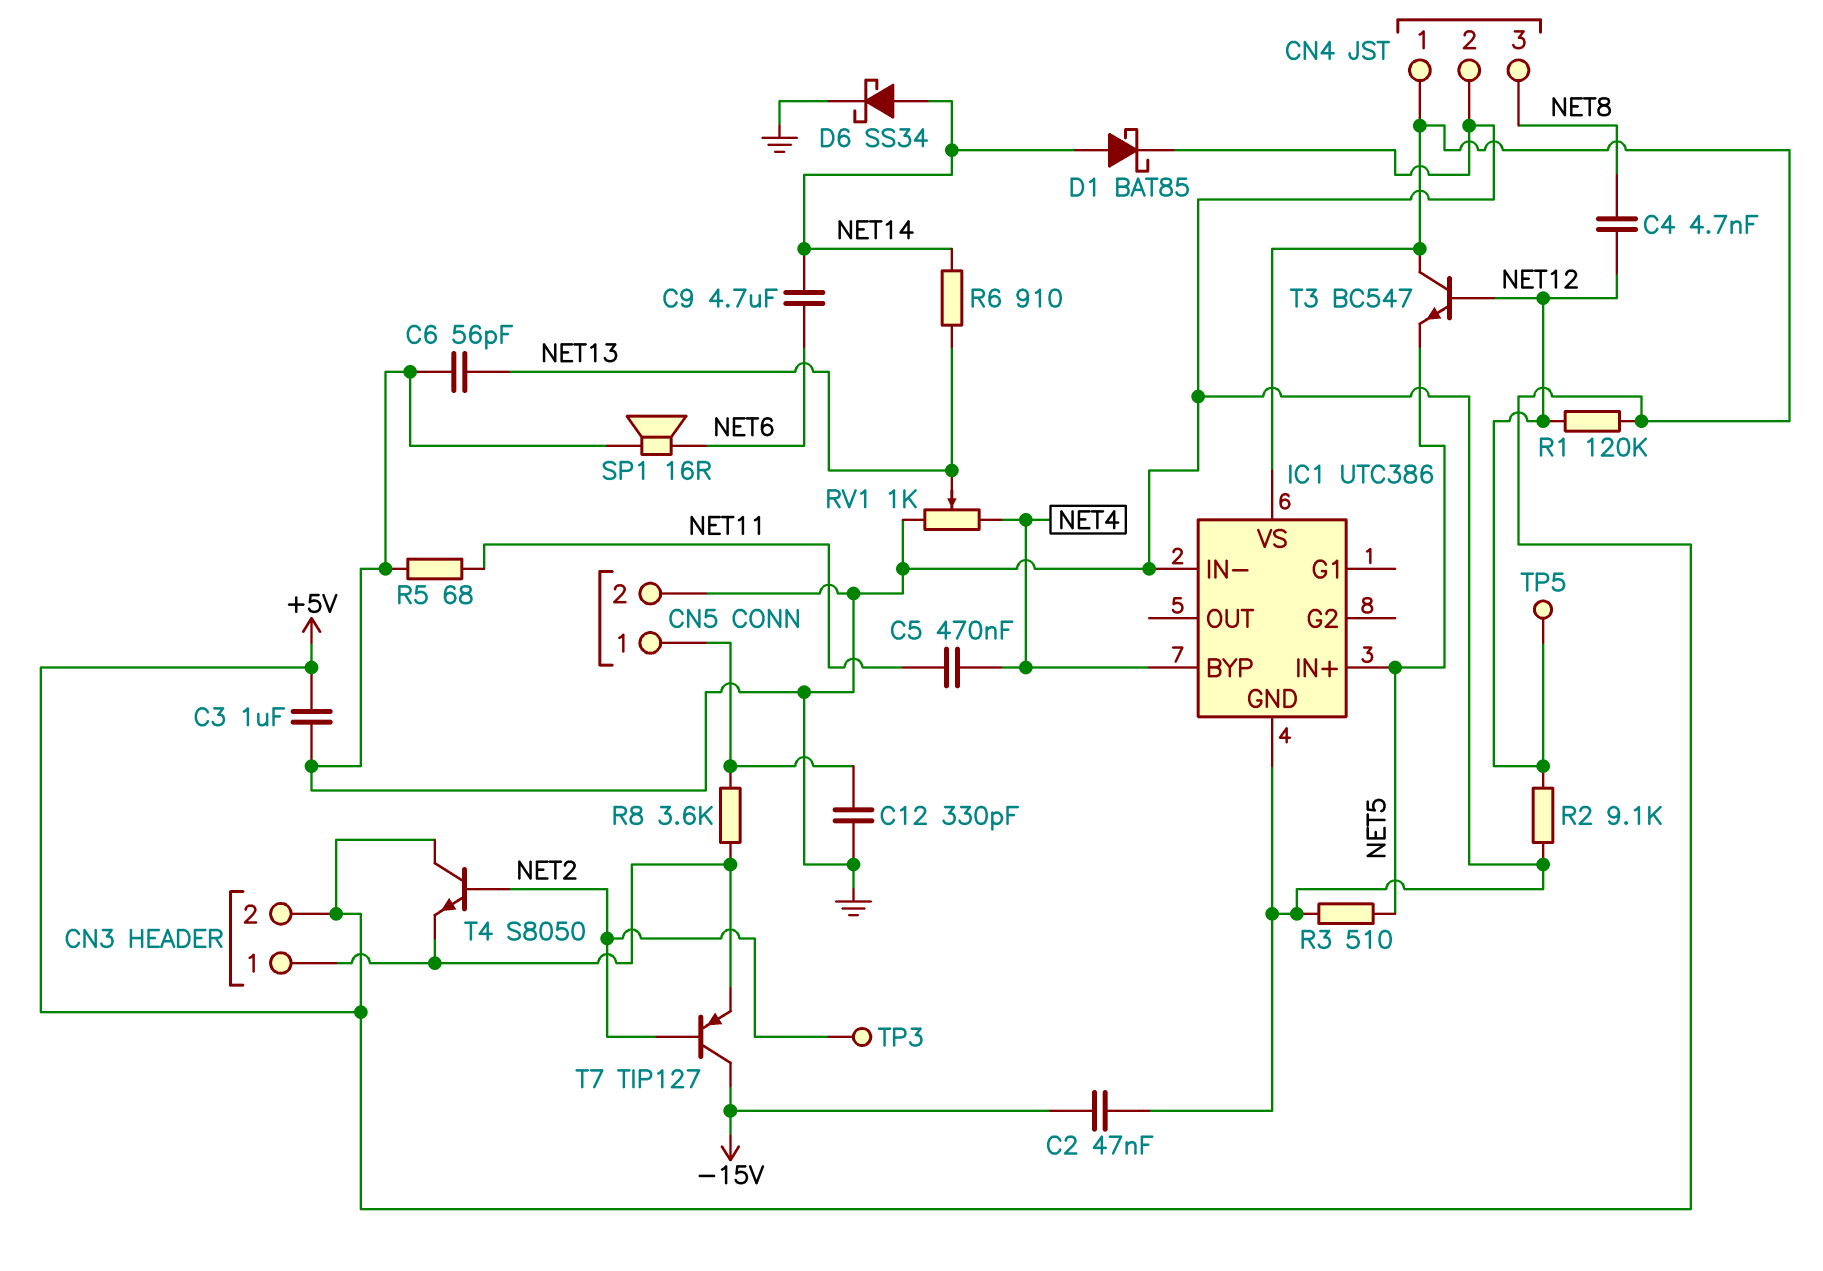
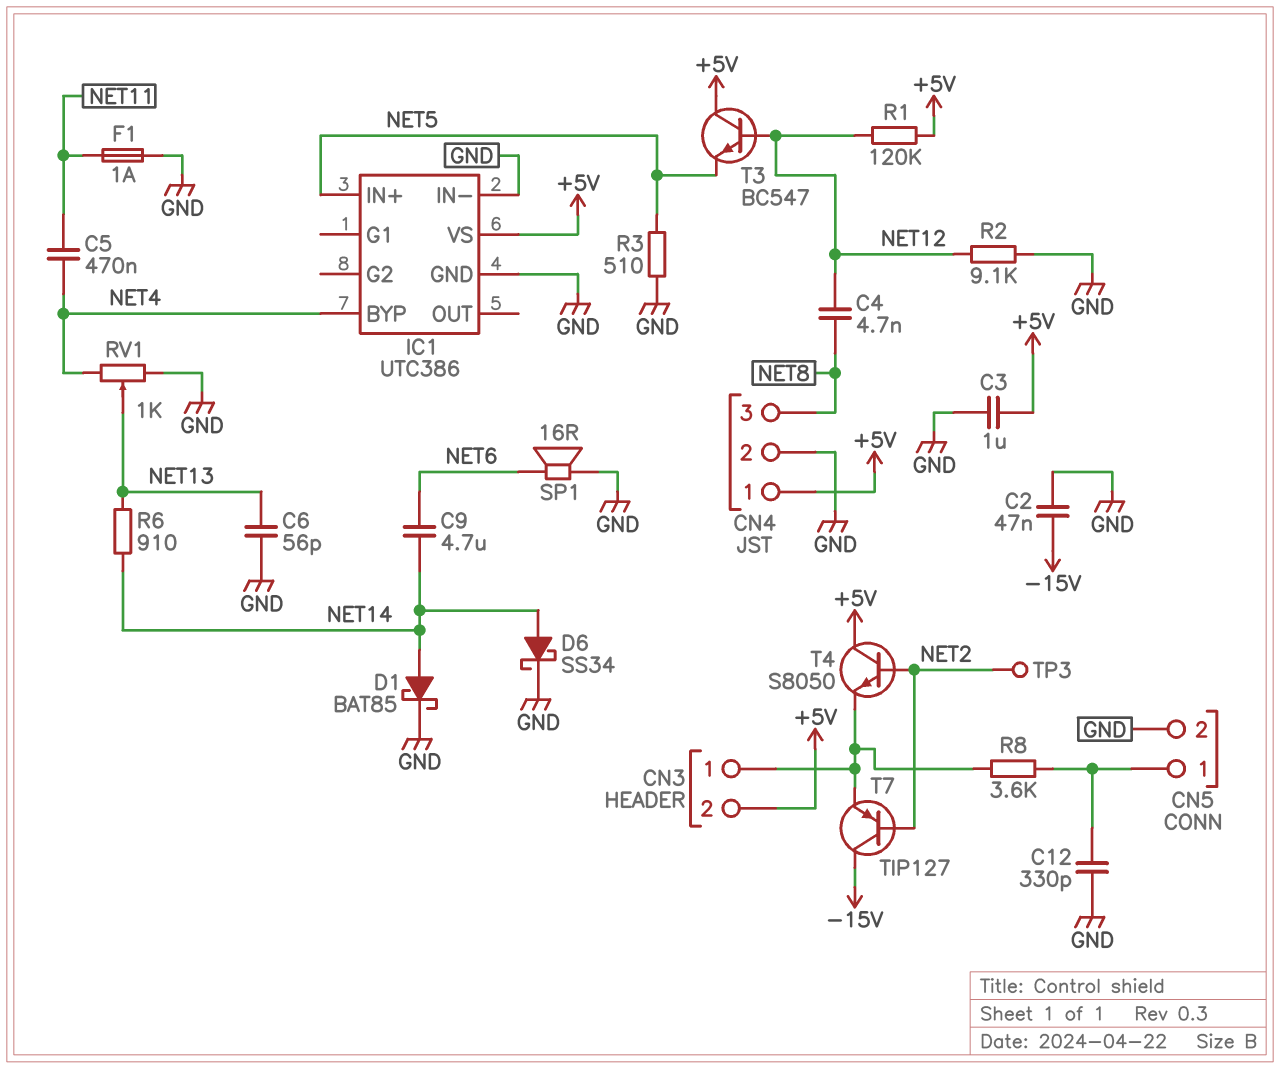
F1: none -> 1A (GND, NET11)
R5: 68 (GND, NET11) -> none
TP5: test point (NET12) -> none

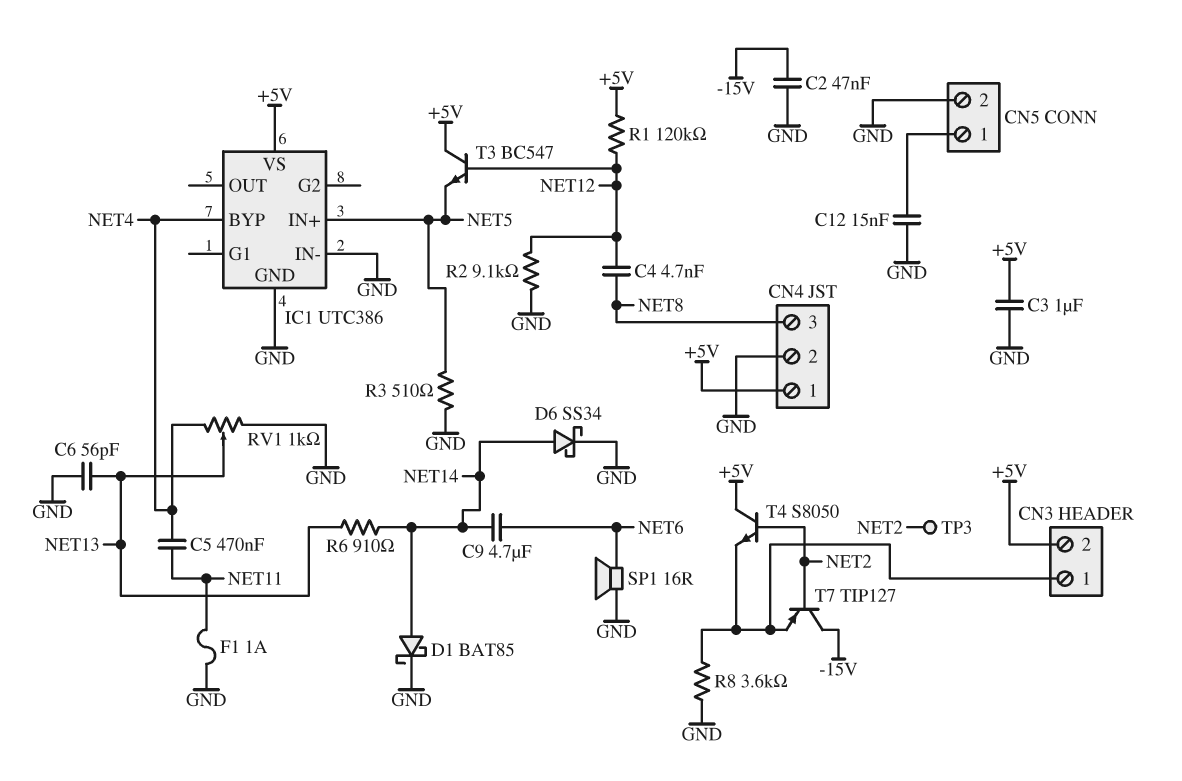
C12: 330pF (CN5/1, GND) -> 15nF (CN5/1, GND)
R8: 3.6k (CN3/1, CN5/1) -> 3.6k (CN3/1, GND)

